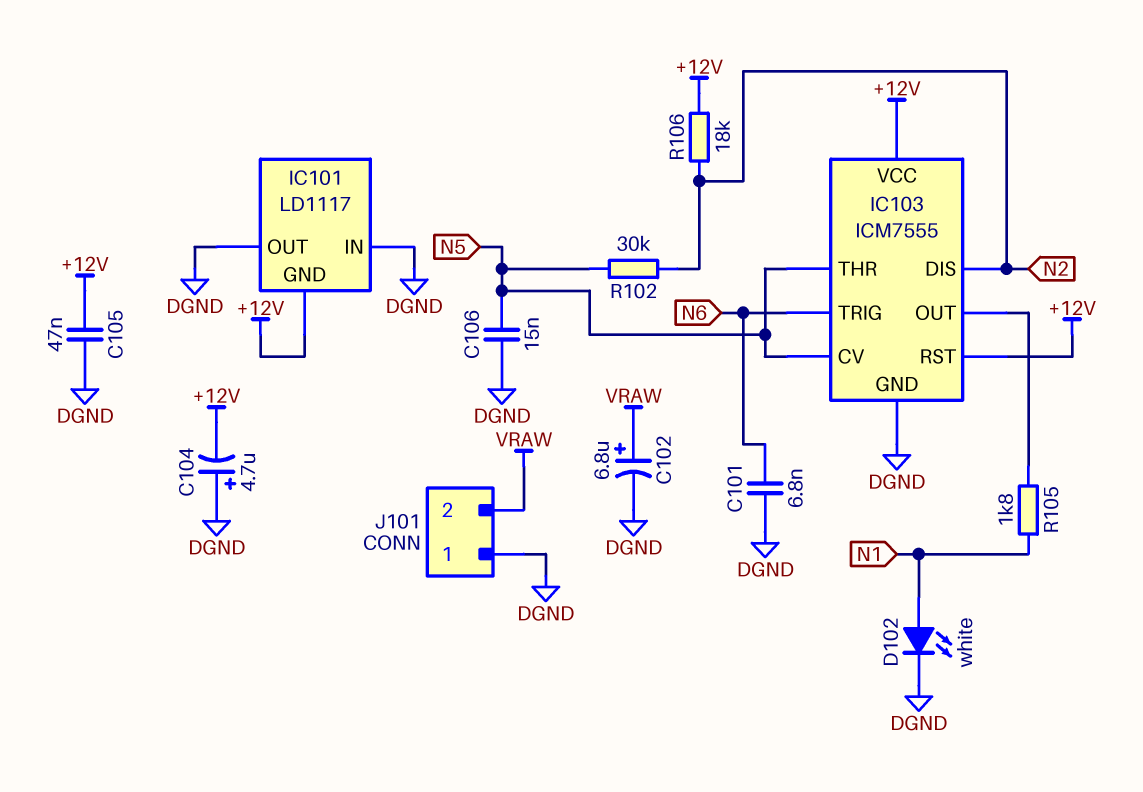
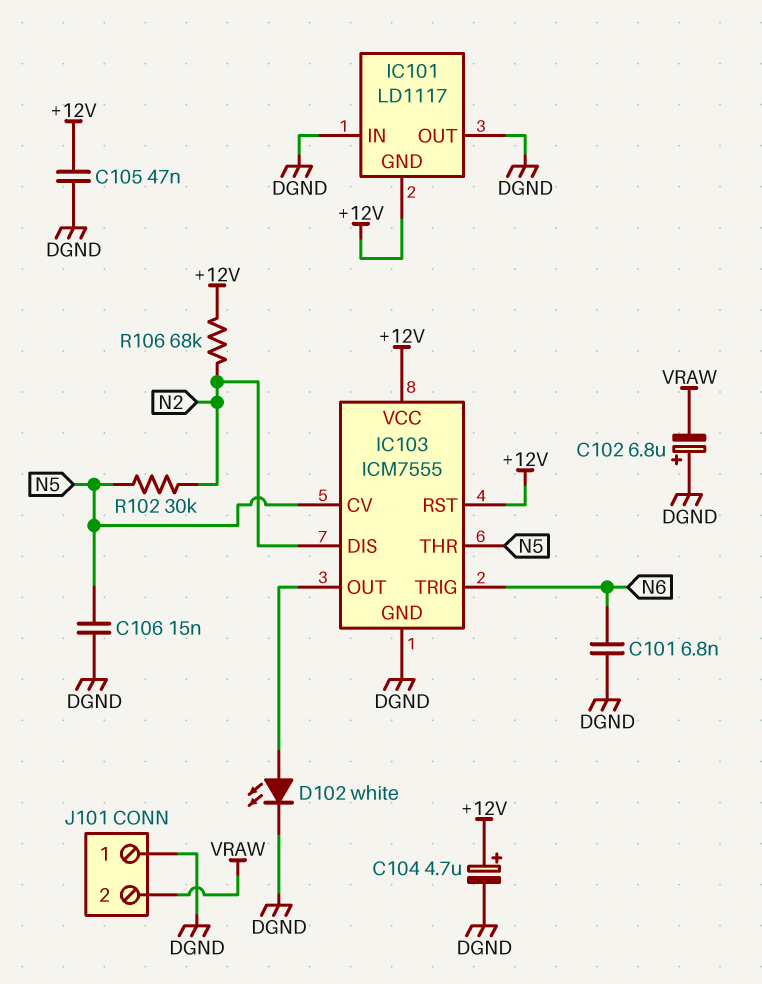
C102: 6.8uF (plus VRAW, minus DGND) -> 6.8uF (plus DGND, minus VRAW)
C104: 4.7uF (plus DGND, minus +12V) -> 4.7uF (plus +12V, minus DGND)
D102: LED white (A N1, K DGND) -> LED white (A IC103/OUT, K DGND)
R105: 1.8k (IC103/OUT, N1) -> none
R106: 18k (+12V, N2) -> 68k (+12V, N2)

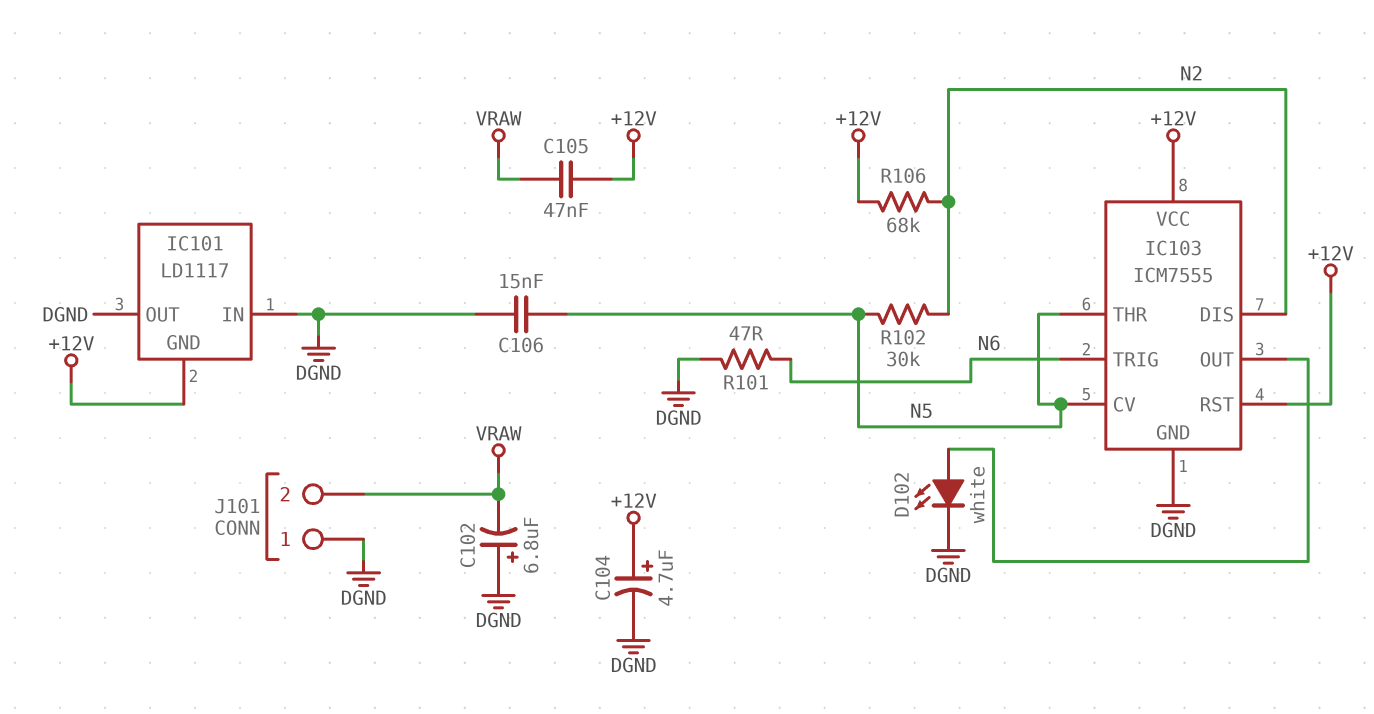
C101: 6.8nF (DGND, N6) -> none
C105: 47nF (+12V, DGND) -> 47nF (+12V, VRAW)
R101: none -> 47 (DGND, N6)

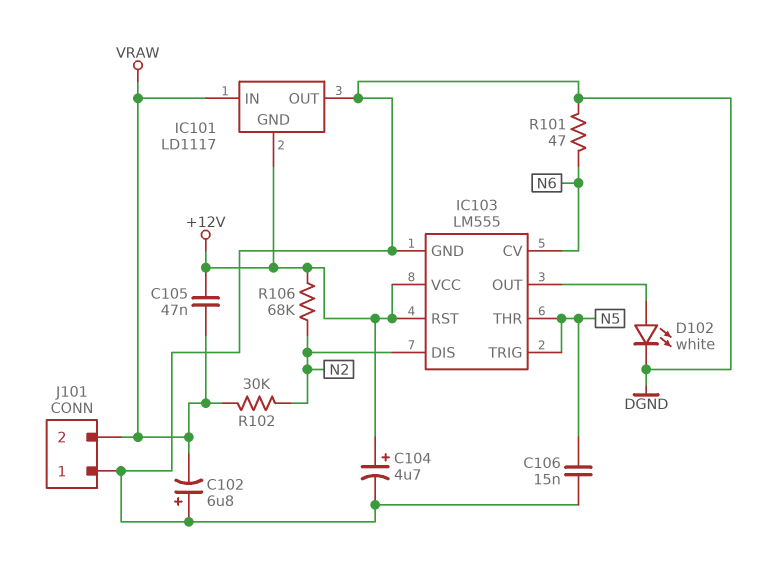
IC101 pin IN: DGND -> VRAW
IC103: ICM7555 -> LM555
IC103 pin CV: N5 -> N6
IC103 pin TRIG: N6 -> N5
R102: 30k (N2, N5) -> 30k (N2, VRAW)

